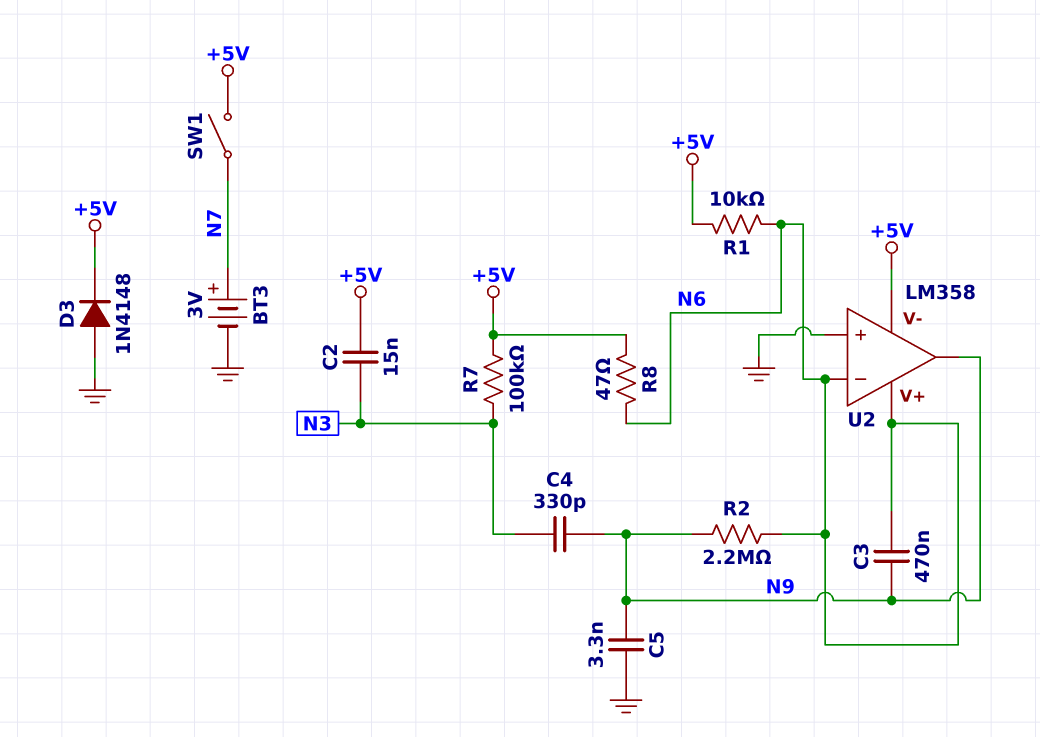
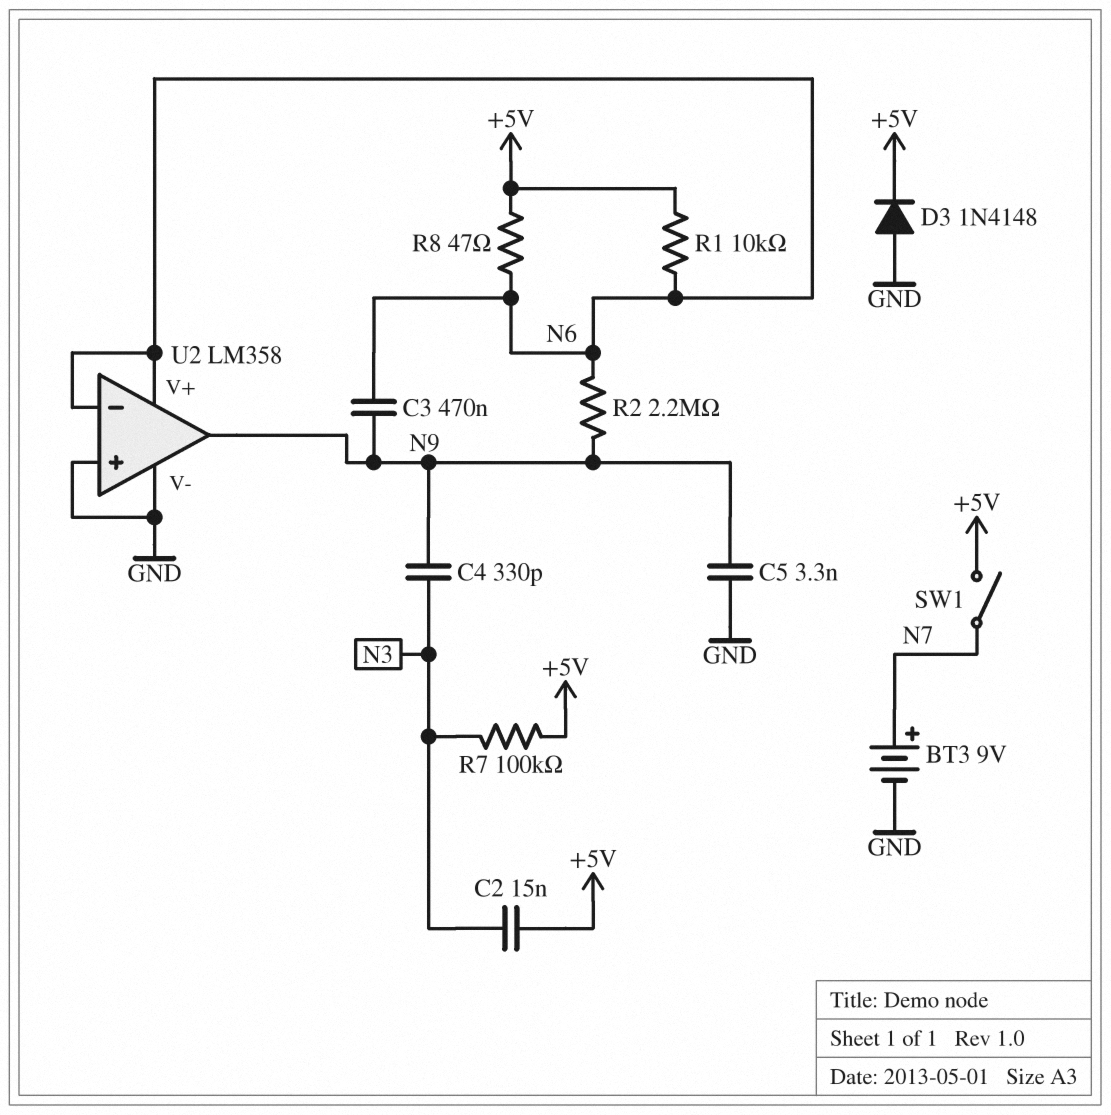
BT3: 3V (plus N7, minus GND) -> 9V (plus N7, minus GND)
U2 pin V-: +5V -> GND

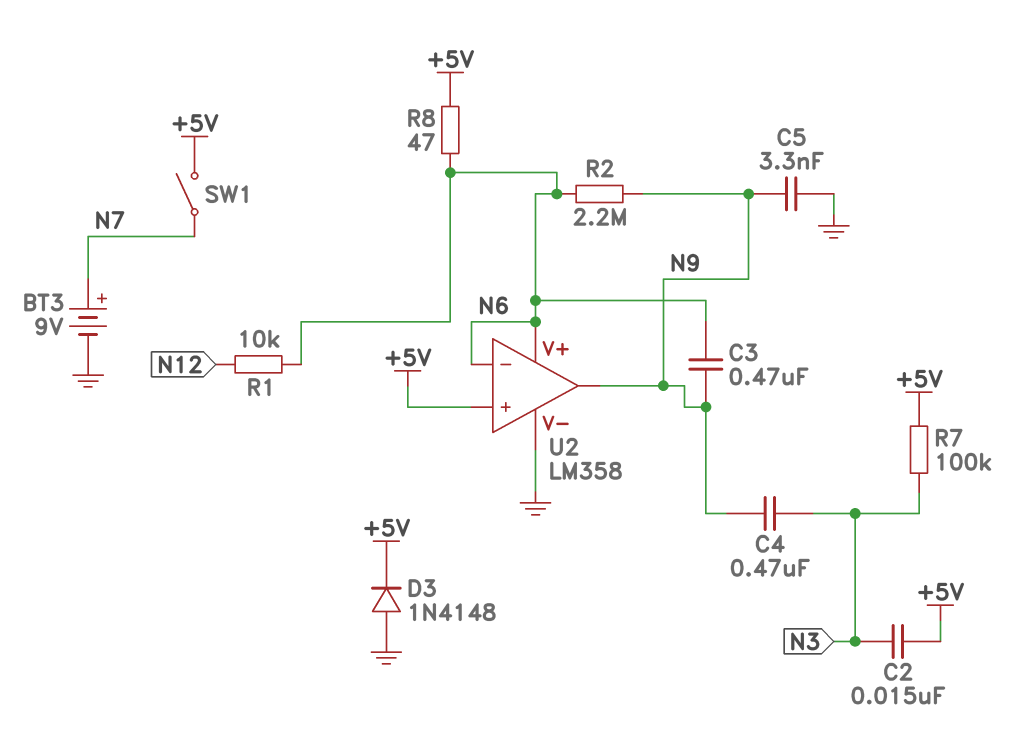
C4: 330pF (N3, N9) -> 470nF (N3, N9)
R1: 10k (+5V, N6) -> 10k (N6, N12)
U2 pin in+: GND -> +5V

